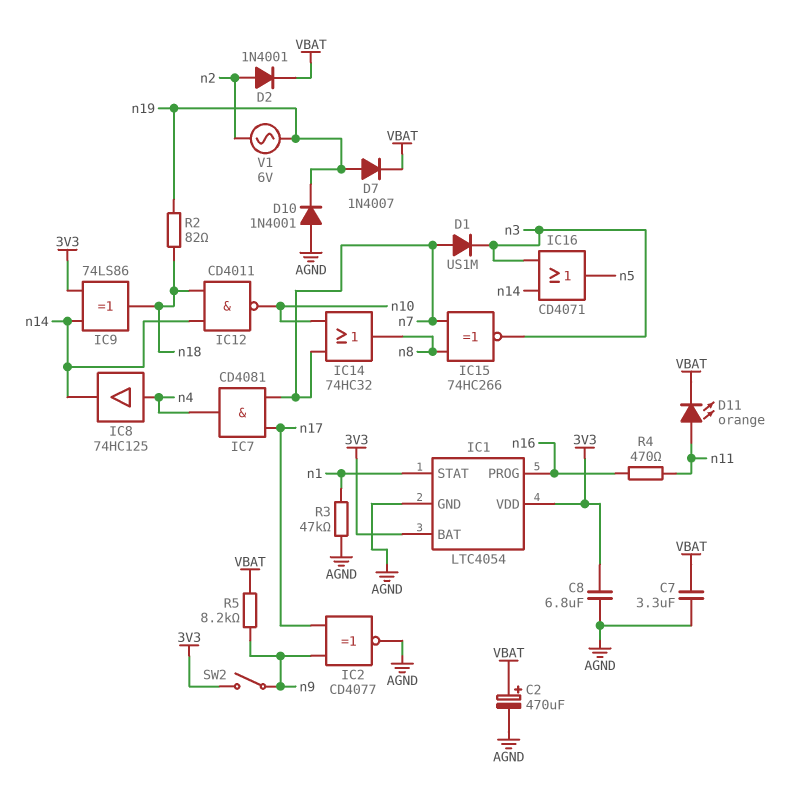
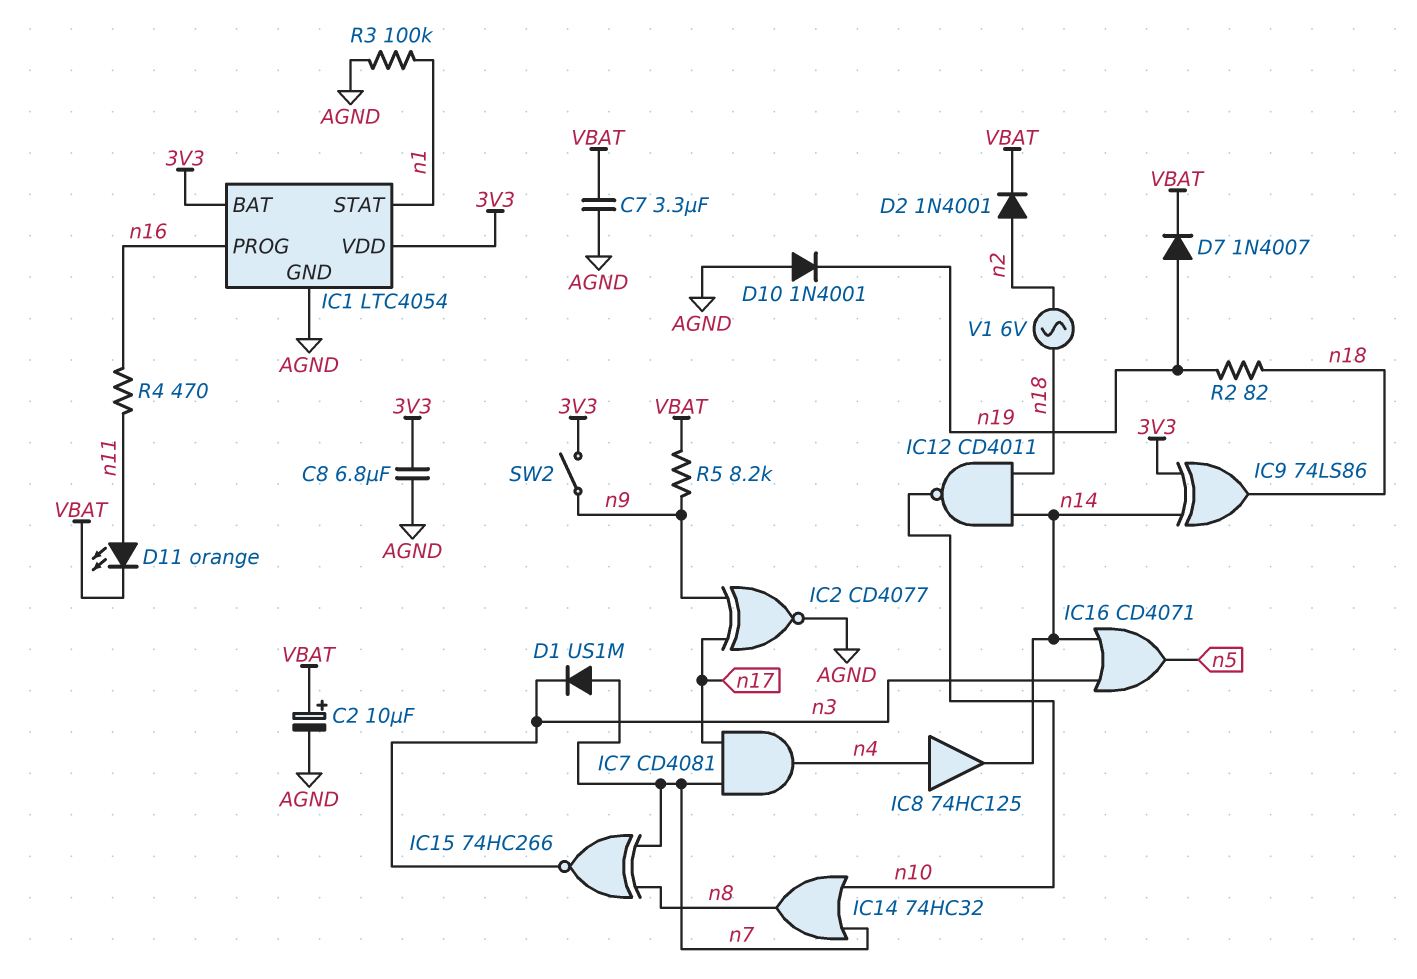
C2: 470uF (plus VBAT, minus AGND) -> 10uF (plus VBAT, minus AGND)
R3: 47k (AGND, n1) -> 100k (AGND, n1)
V1: AC 6V (n2, n19) -> AC 6V (n2, n18)

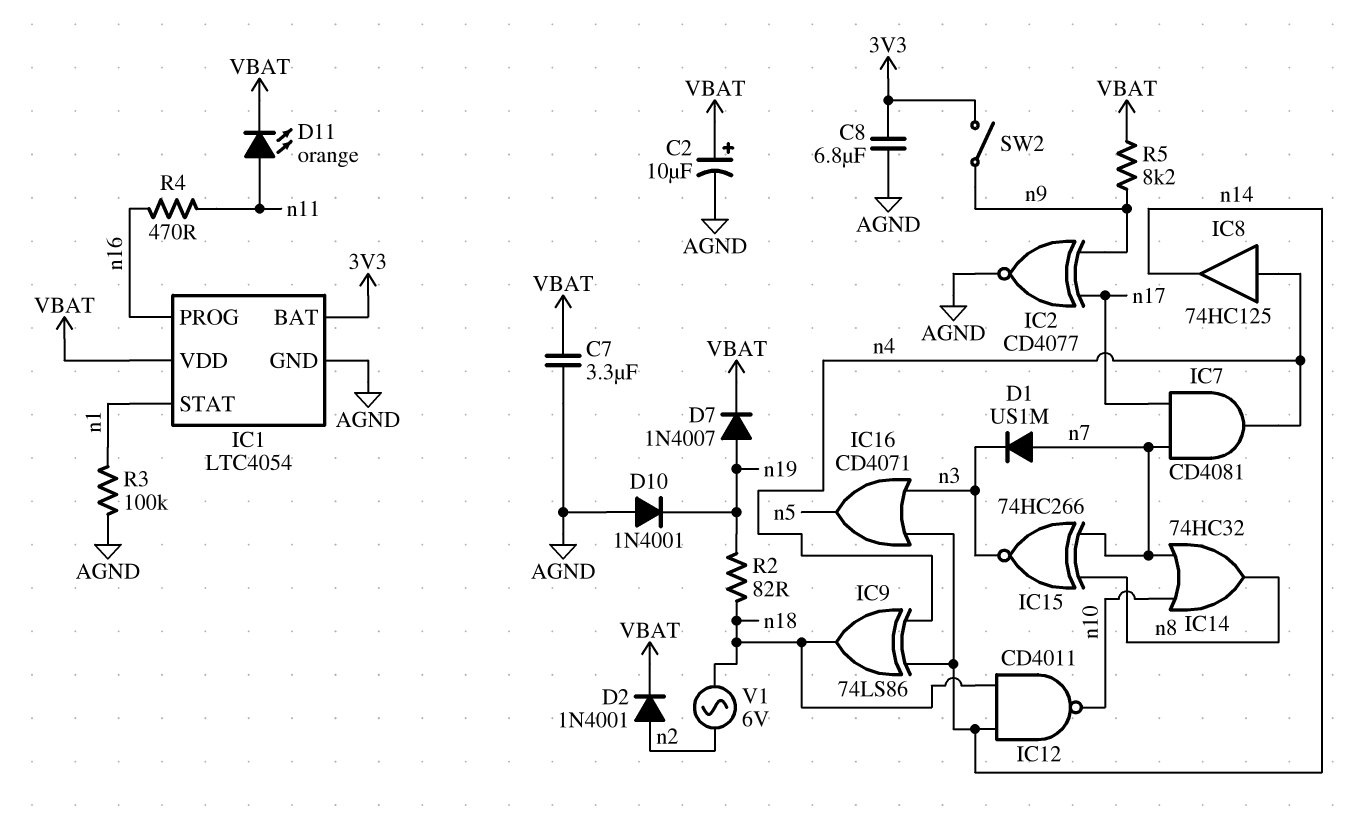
IC1 pin VDD: 3V3 -> VBAT
IC9: XOR 74LS86 (in 3V3, in n14, out n18) -> XOR 74LS86 (in n4, in n14, out n18)

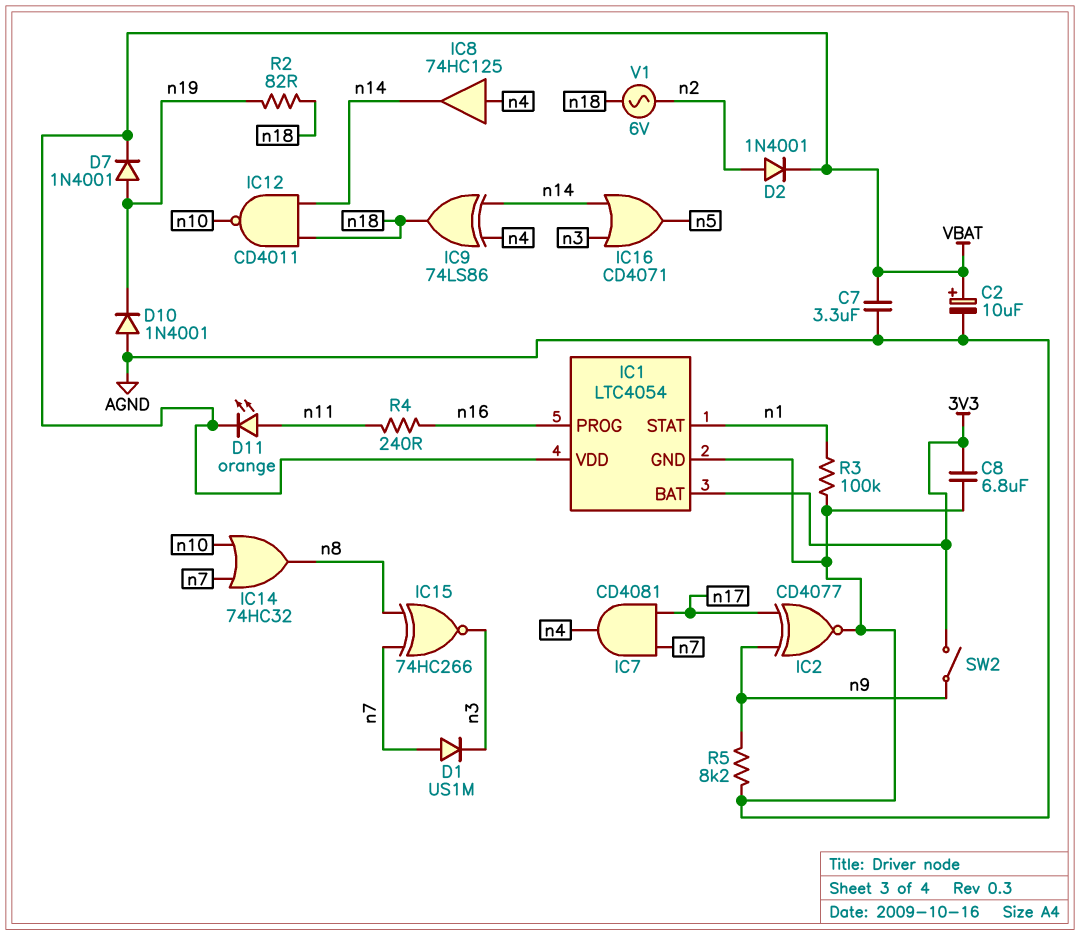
D7: diode 1N4007 (A n19, K VBAT) -> diode 1N4001 (A n19, K VBAT)
R4: 470 (n11, n16) -> 240 (n11, n16)
R5: 8.2k (VBAT, n9) -> 8.2k (AGND, n9)

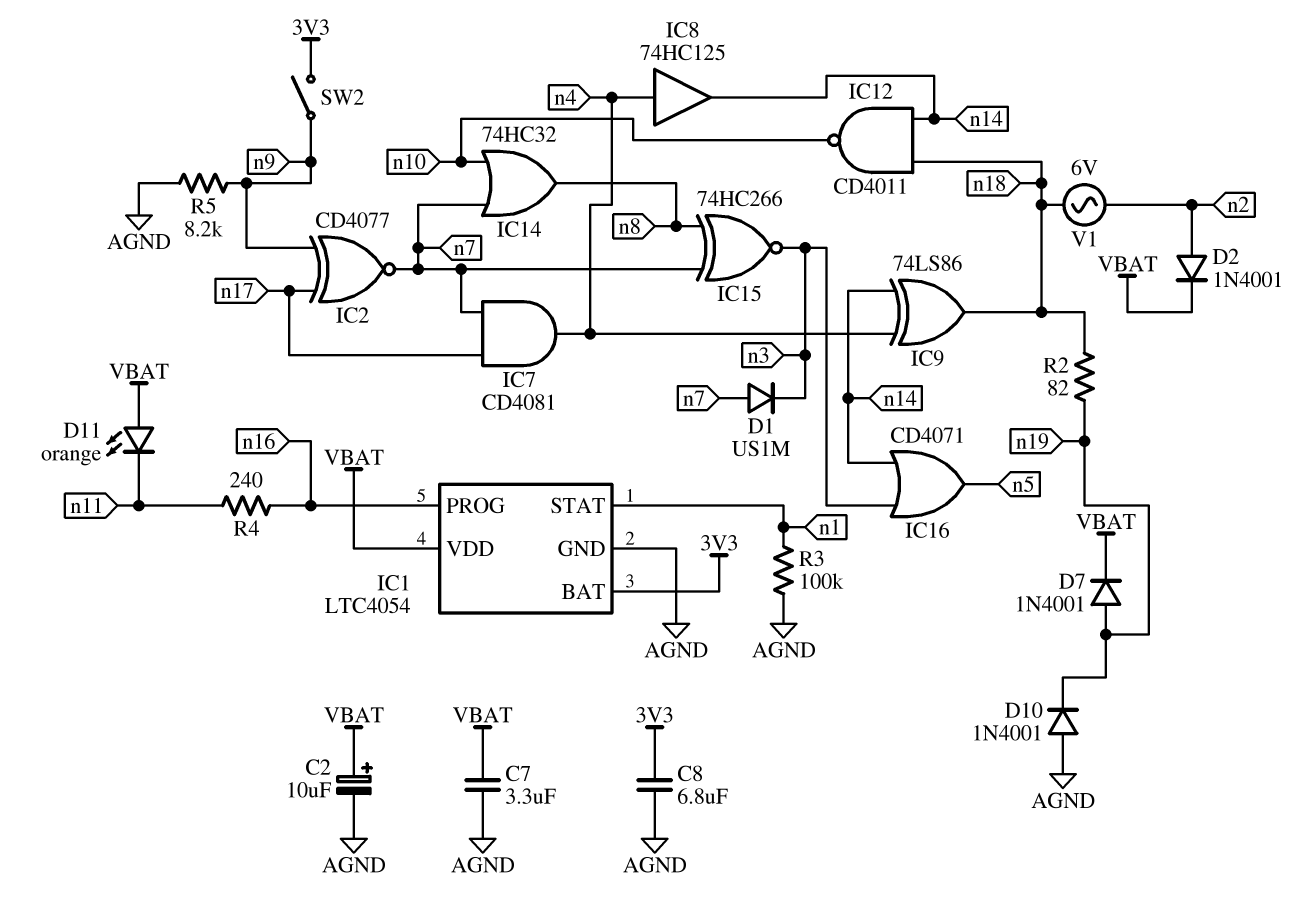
D11: LED orange (A n11, K VBAT) -> LED orange (A VBAT, K n11)
IC2: XNOR CD4077 (in n9, in n17, out AGND) -> XNOR CD4077 (in n9, in n17, out n7)

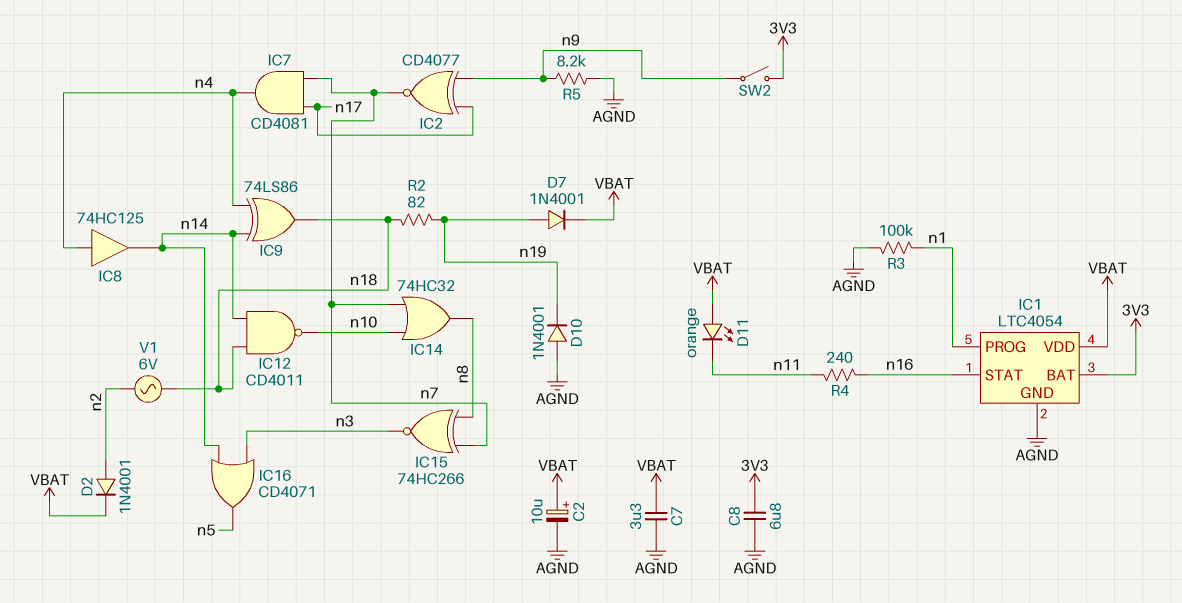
D1: diode US1M (A n7, K n3) -> none
IC1 pin PROG: n16 -> n1
IC1 pin STAT: n1 -> n16

